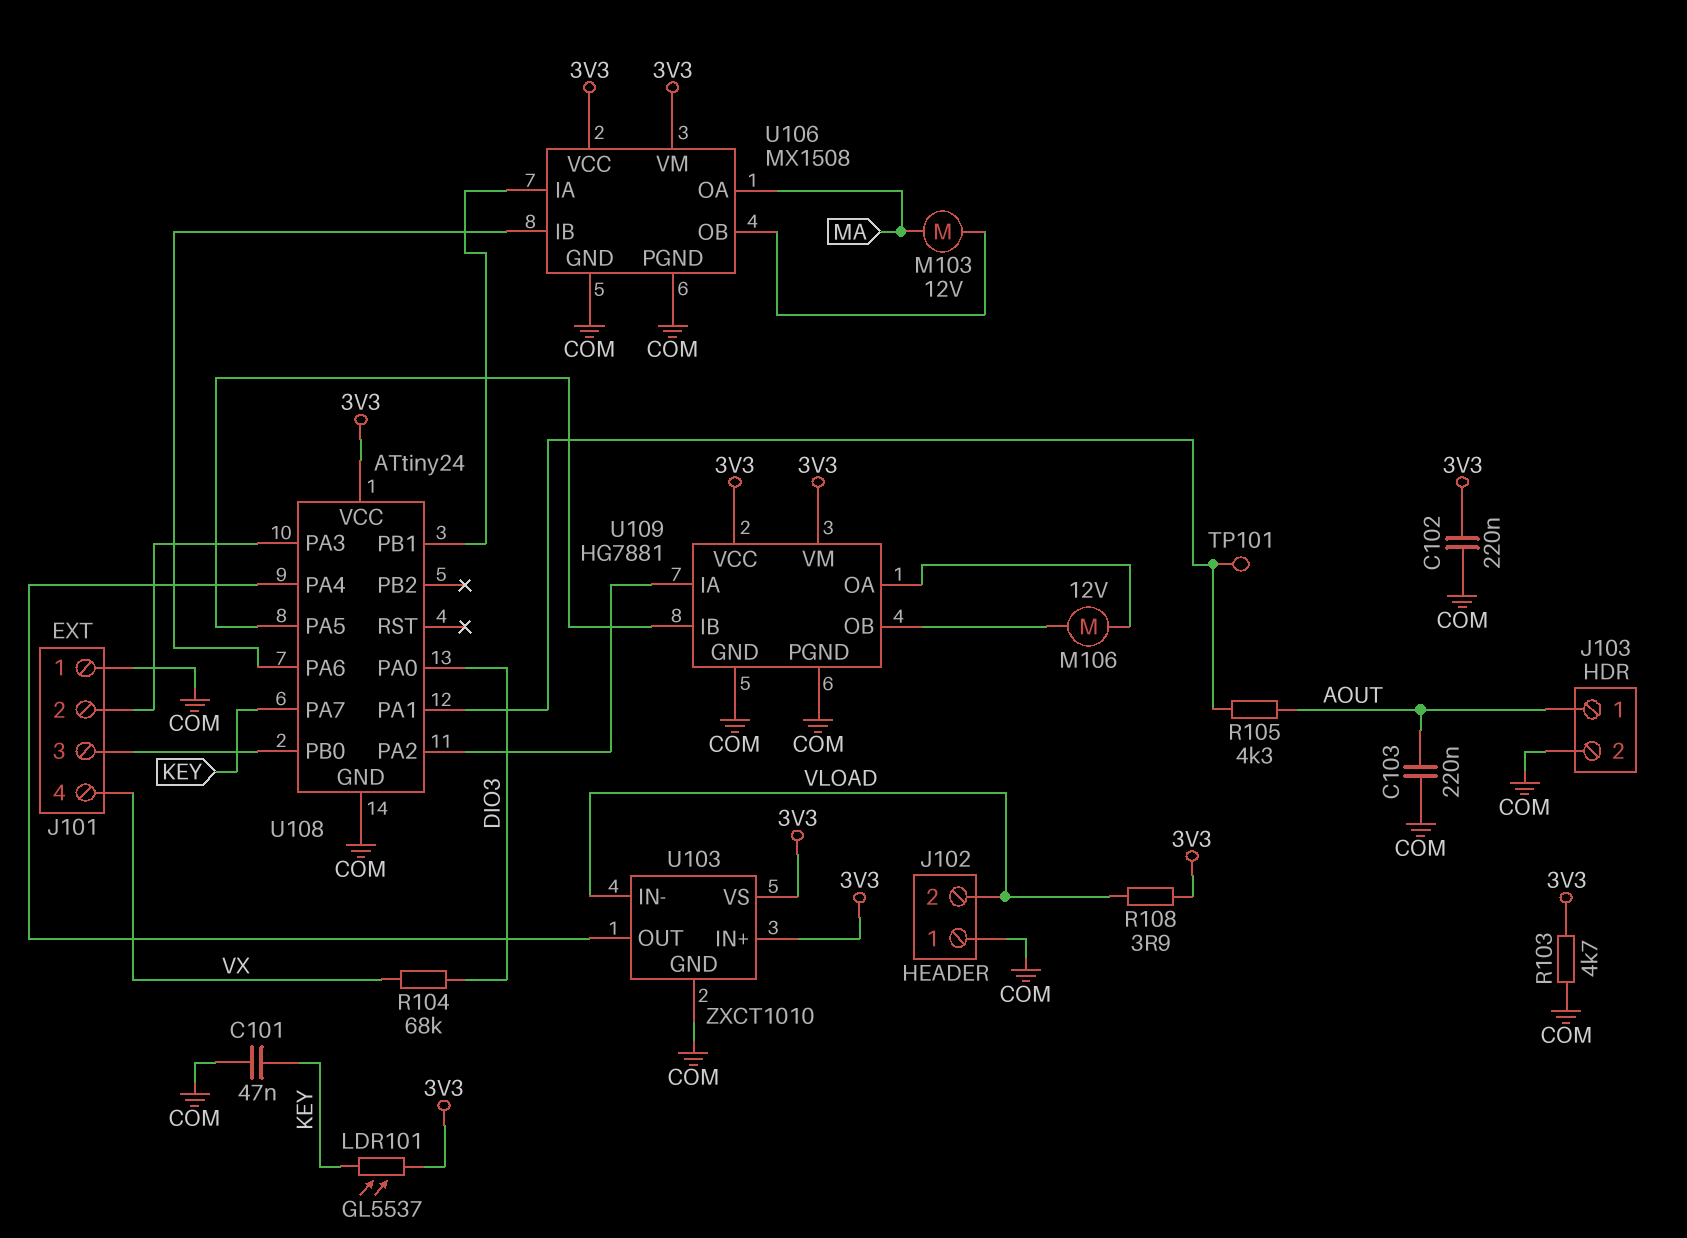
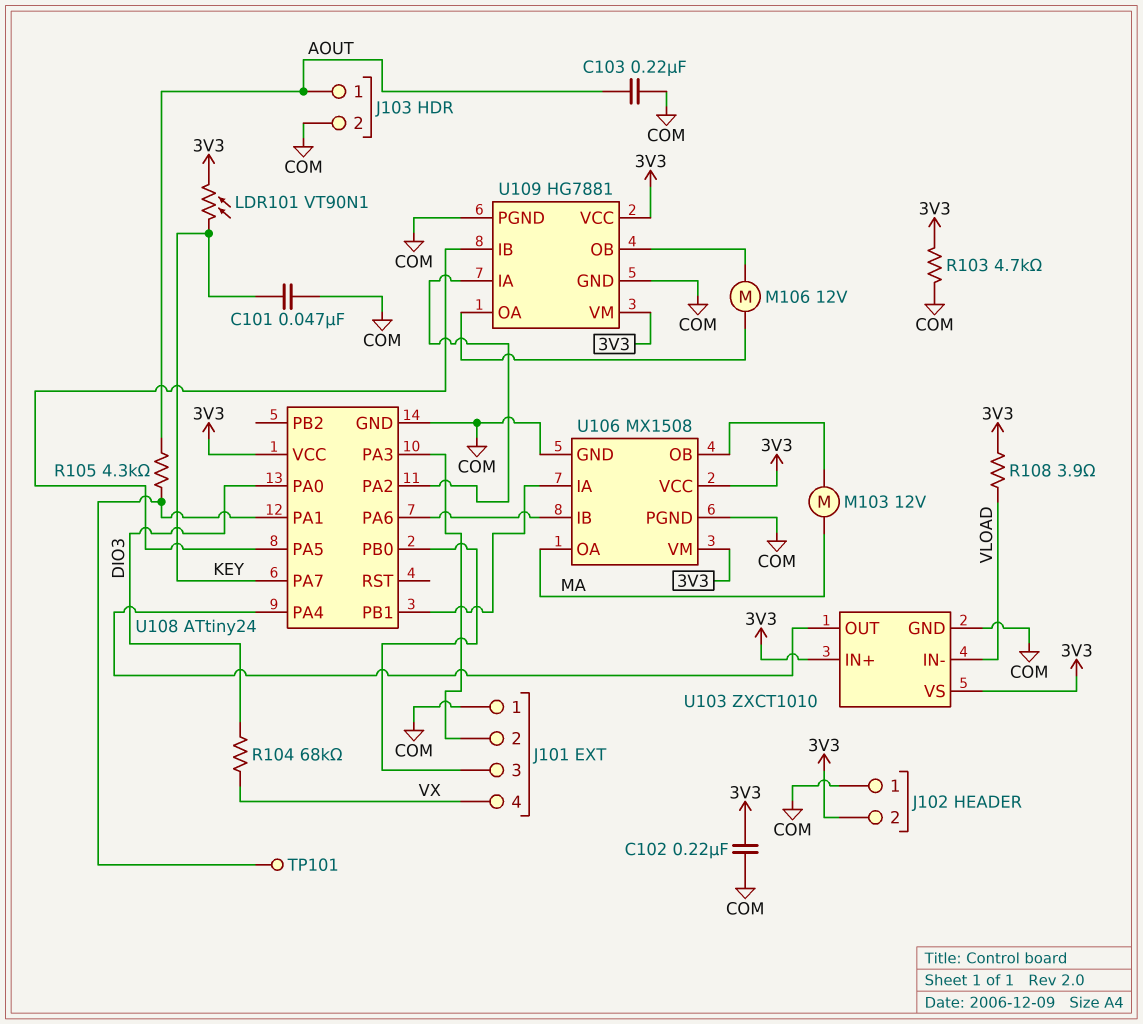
J102 pin 2: VLOAD -> 3V3
LDR101: GL5537 (3V3, KEY) -> VT90N1 (3V3, KEY)

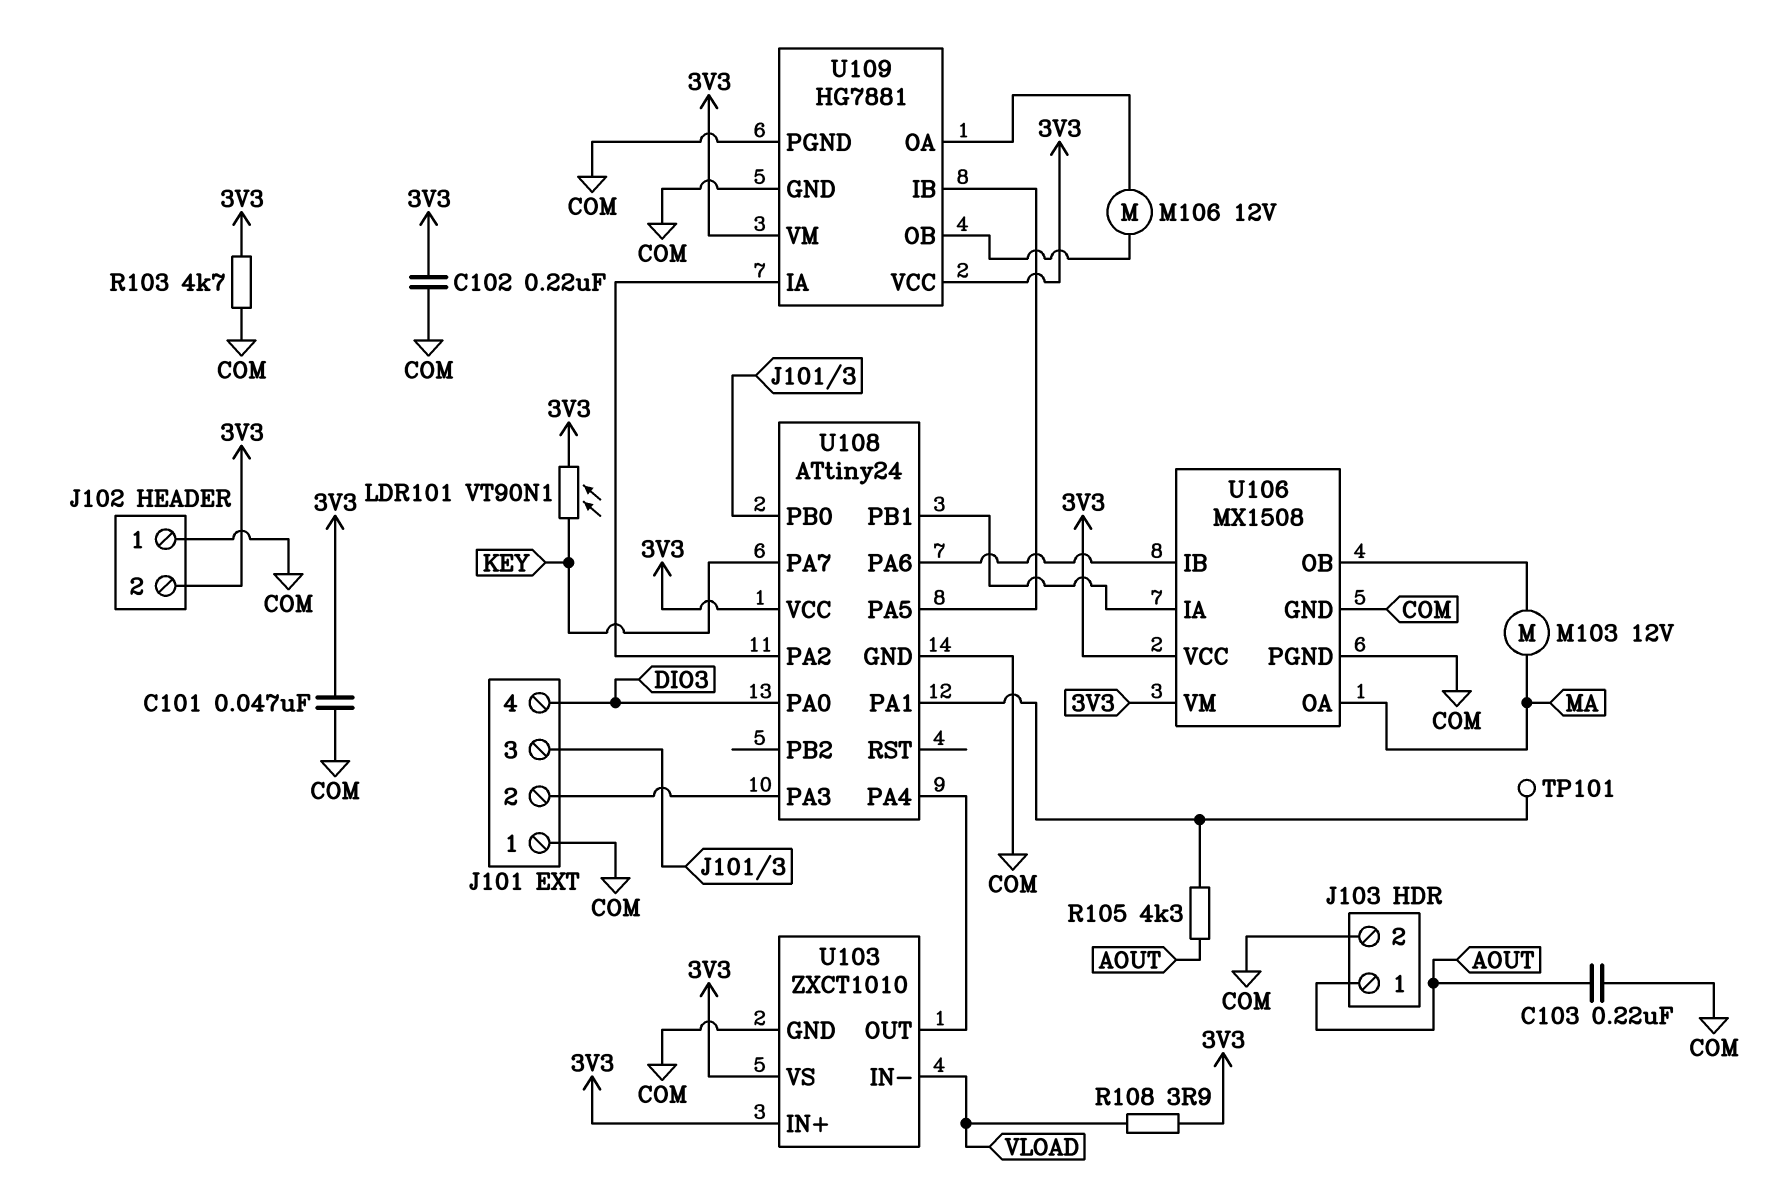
C101: 47nF (COM, KEY) -> 47nF (3V3, COM)
J101 pin 4: VX -> DIO3
R104: 68k (DIO3, VX) -> none

